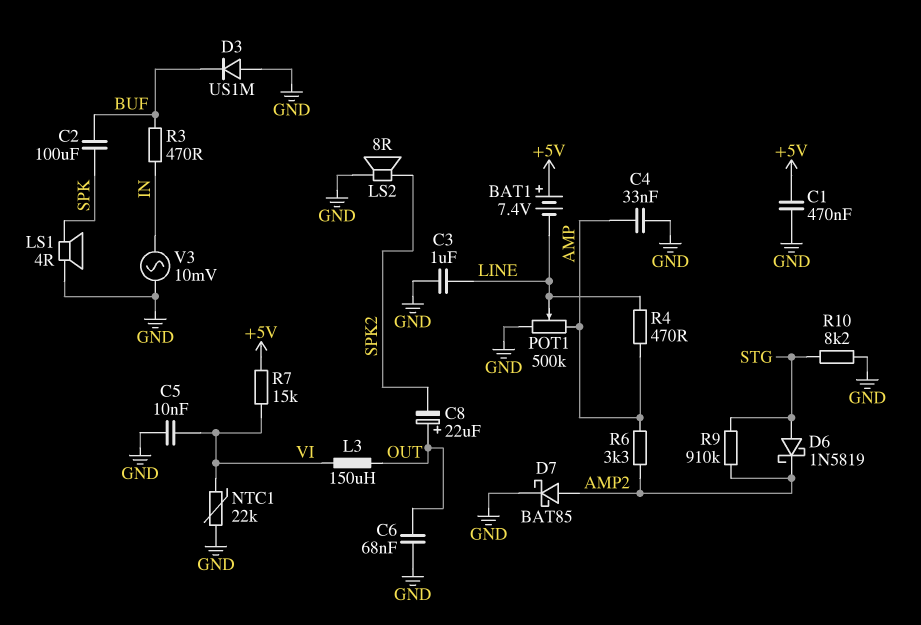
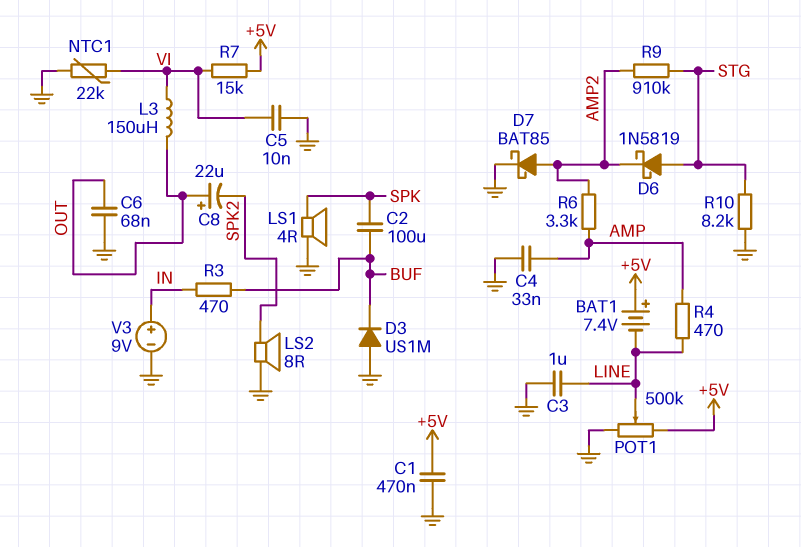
POT1: 500k (AMP, GND, wiper LINE) -> 500k (+5V, GND, wiper LINE)
V3: AC 10mV (GND, IN) -> 9V (plus IN, minus GND)

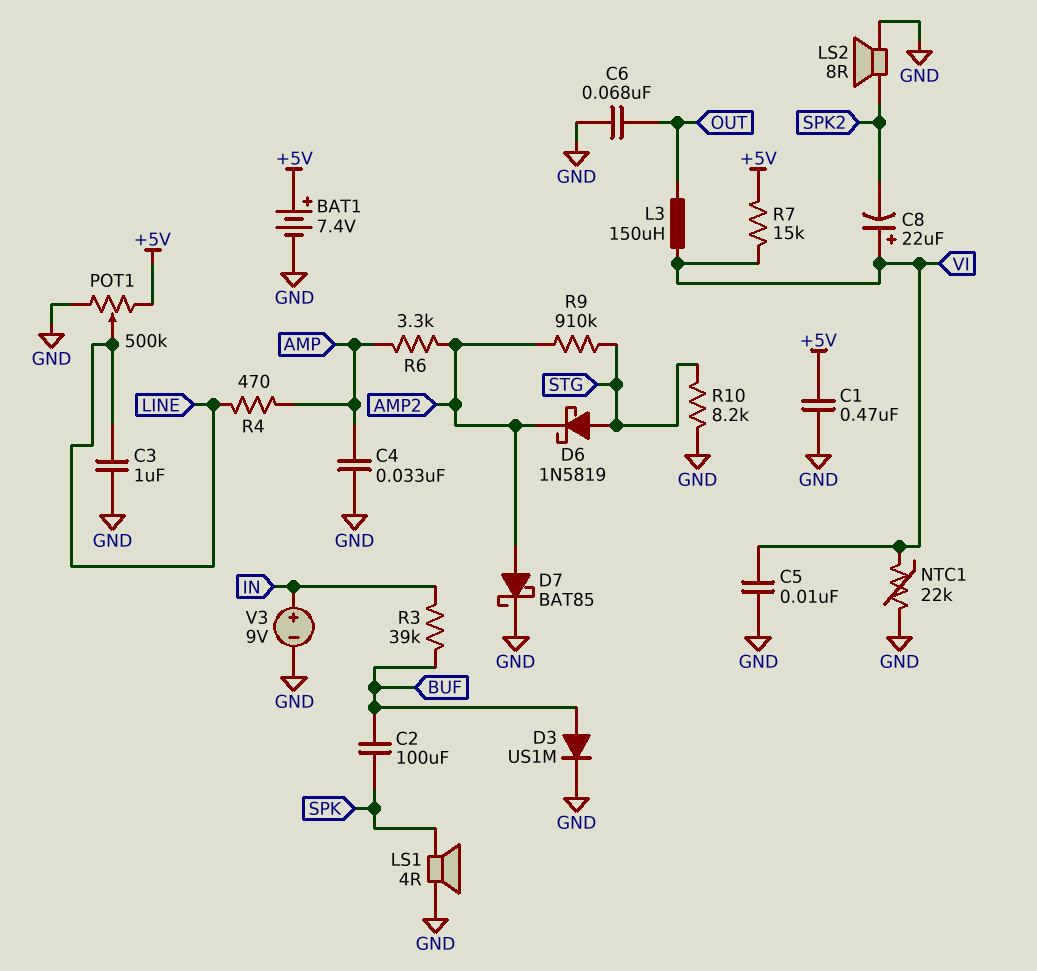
BAT1: 7.4V (plus +5V, minus LINE) -> 7.4V (plus +5V, minus GND)
C8: 22uF (plus OUT, minus SPK2) -> 22uF (plus VI, minus SPK2)
D3: diode US1M (A GND, K BUF) -> diode US1M (A BUF, K GND)
R3: 470 (BUF, IN) -> 39k (BUF, IN)

